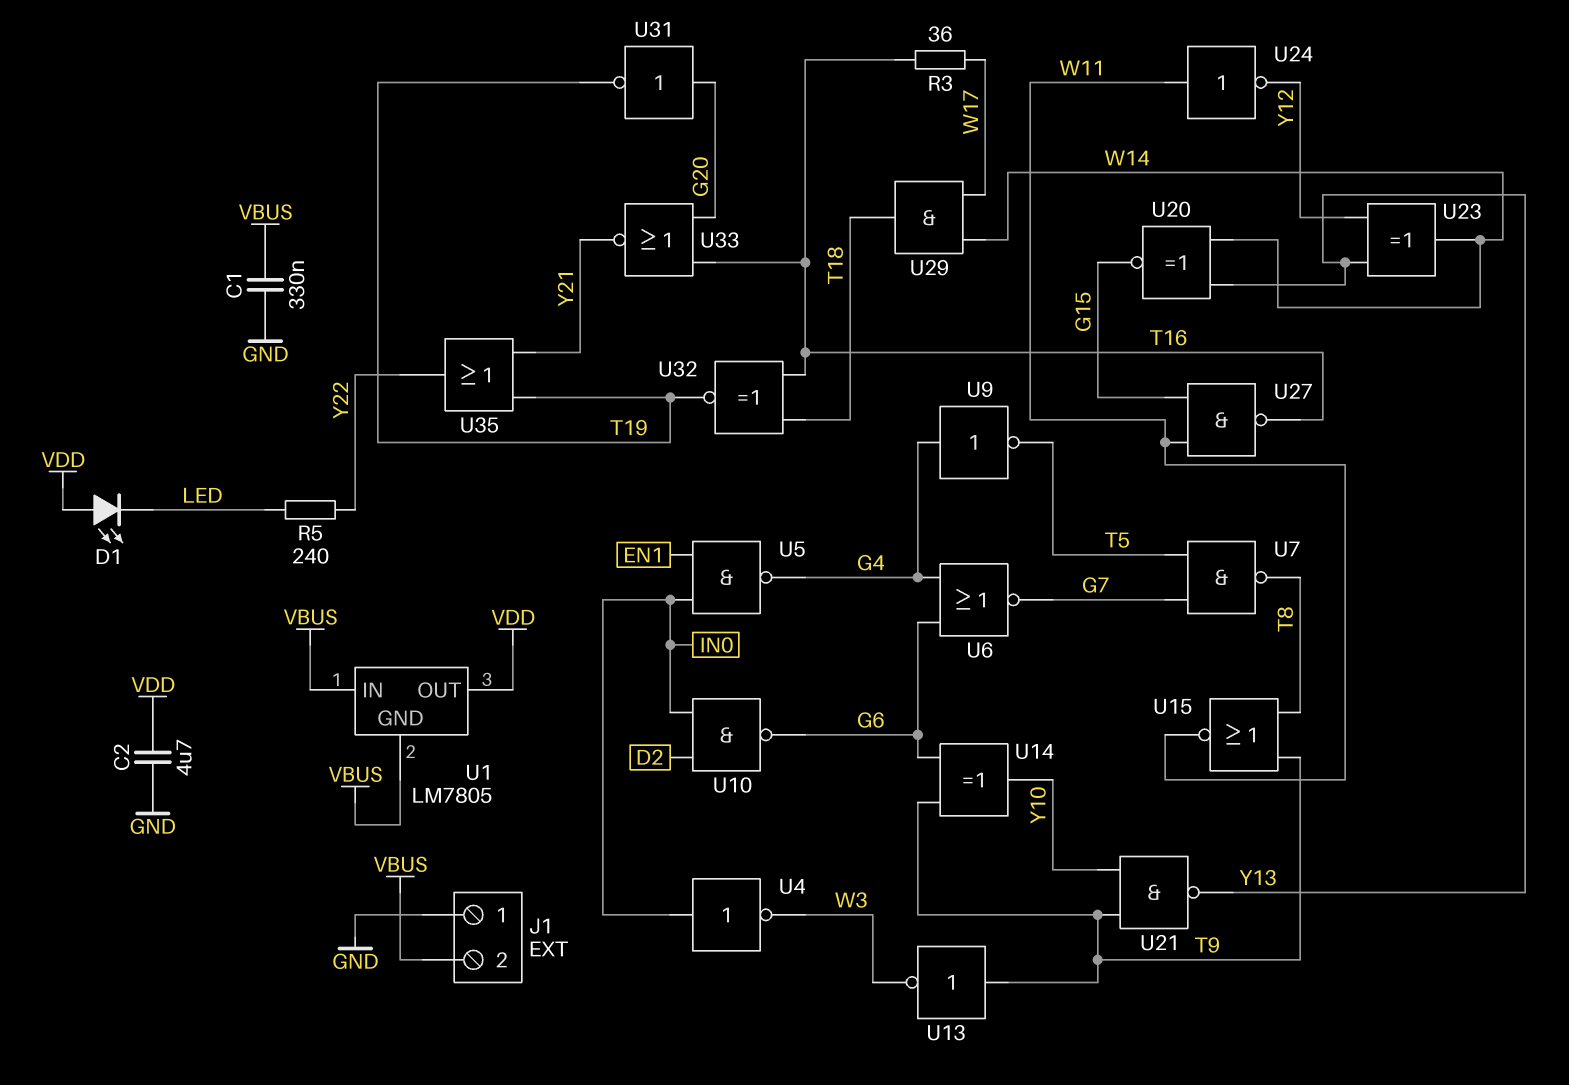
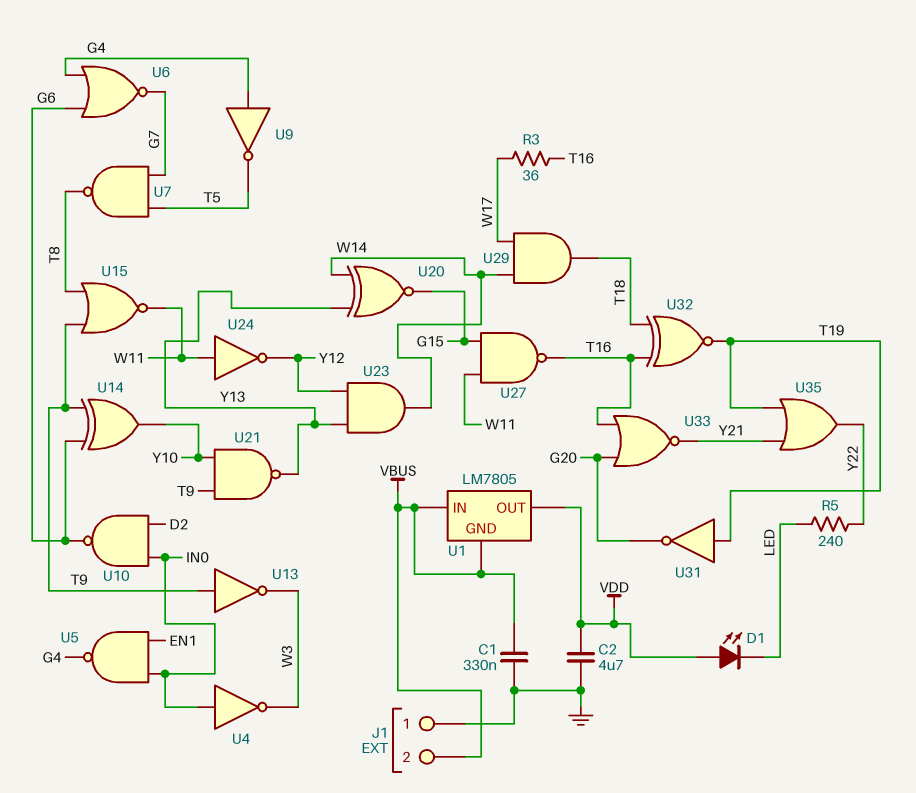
U23: XOR (in Y12, in Y13, out W14) -> AND (in Y12, in Y13, out W14)
U31: NOT (in G20, out T19) -> NOT (in T19, out G20)

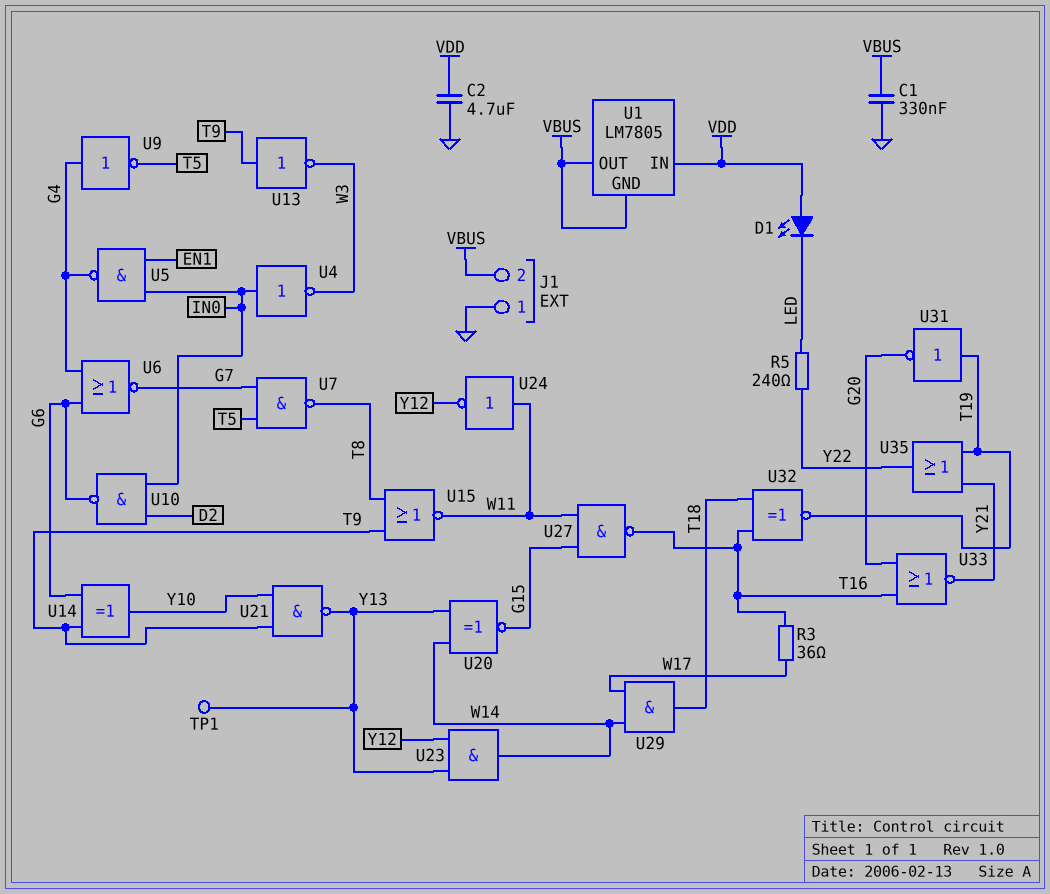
TP1: none -> test point (Y13)
U1 pin IN: VBUS -> VDD
U1 pin OUT: VDD -> VBUS

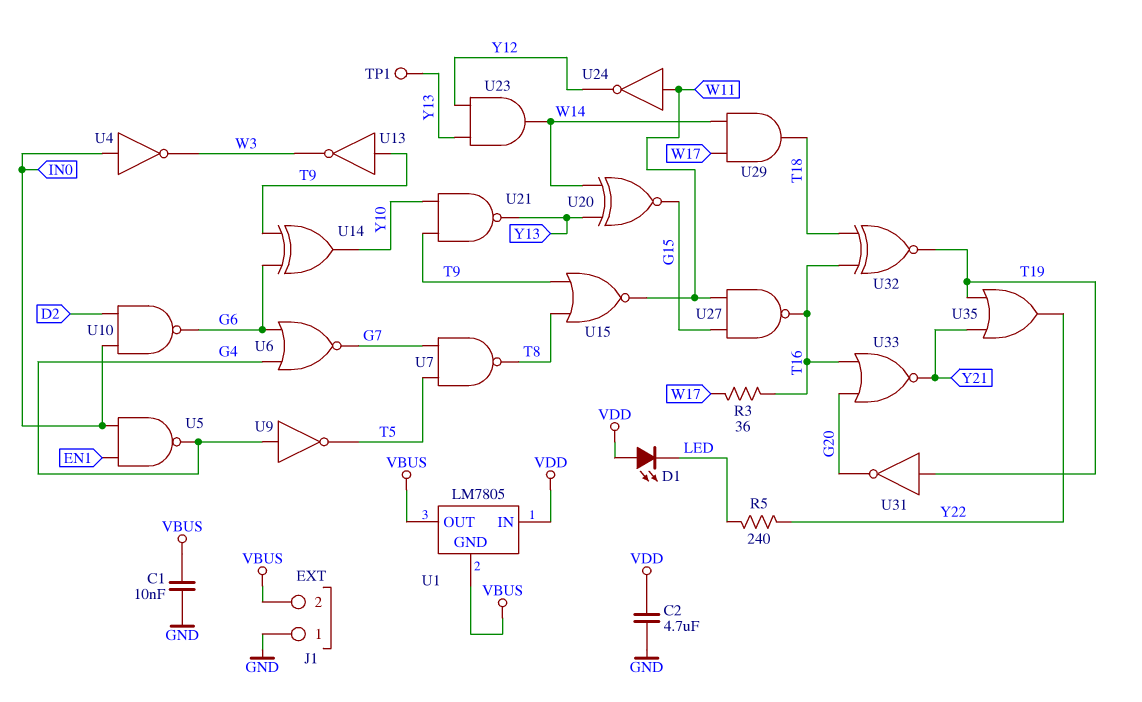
C1: 330nF (GND, VBUS) -> 10nF (GND, VBUS)

